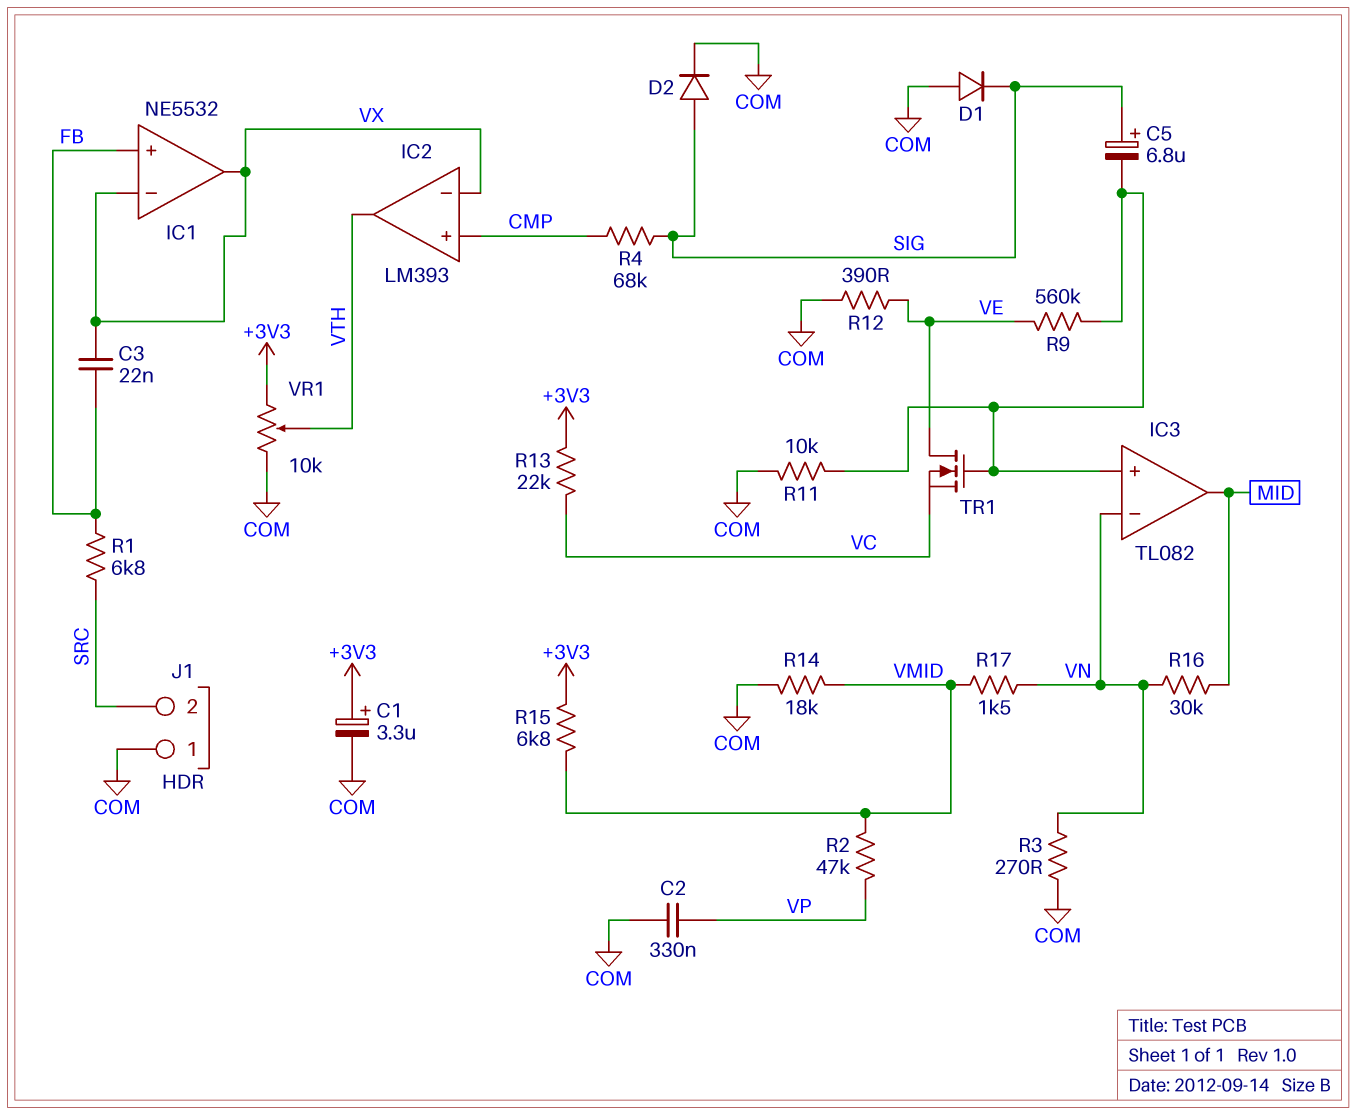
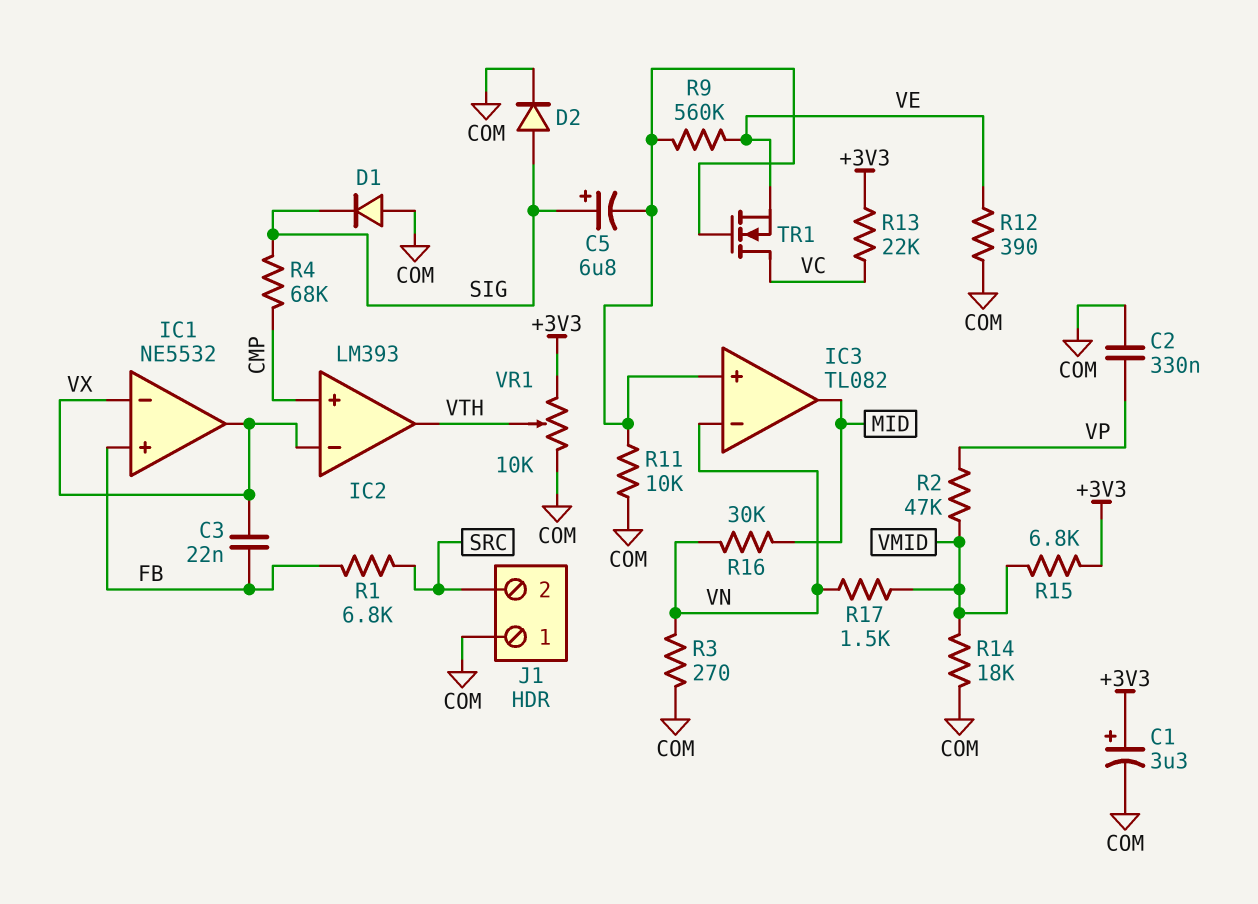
TR1: NMOS (G IC3/in+, D VE, S VC) -> NMOS (G IC3/in+, D VC, S VE)

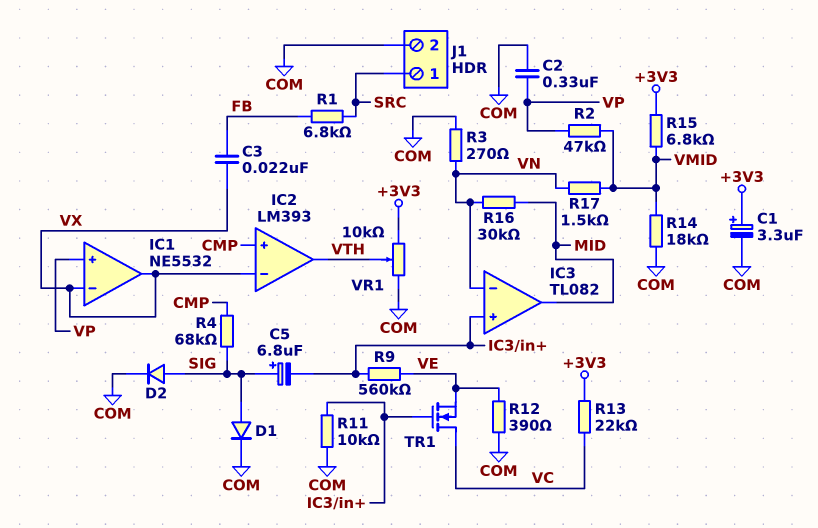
D1: diode (A COM, K SIG) -> diode (A SIG, K COM)
IC1 pin in+: FB -> VP
J1 pin 1: COM -> SRC
J1 pin 2: SRC -> COM

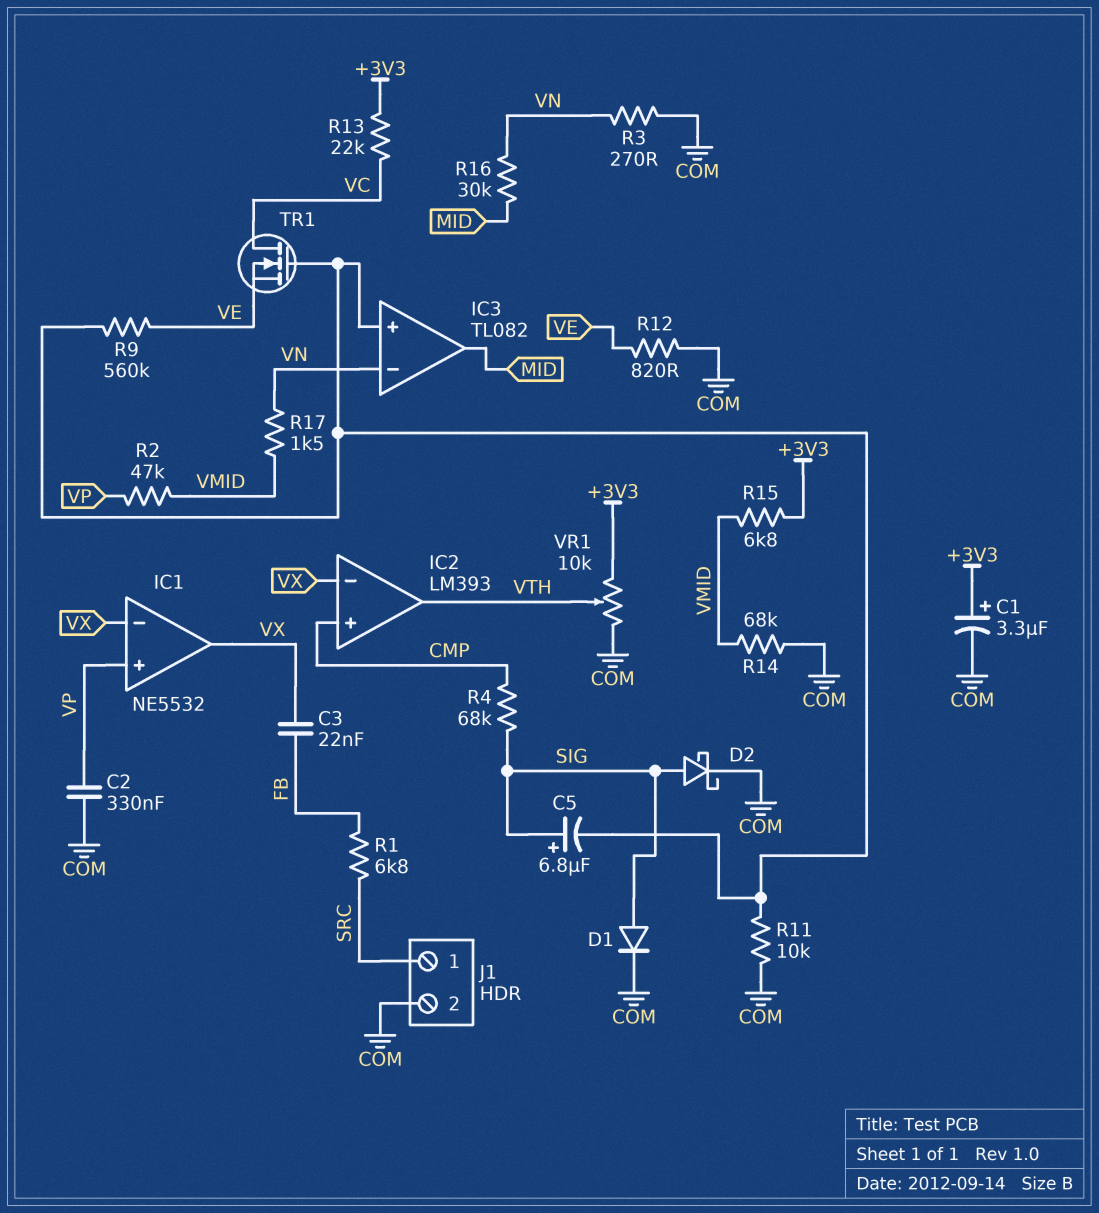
D2: diode (A SIG, K COM) -> schottky (A SIG, K COM)
R12: 390 (COM, VE) -> 820 (COM, VE)
R14: 18k (COM, VMID) -> 68k (COM, VMID)

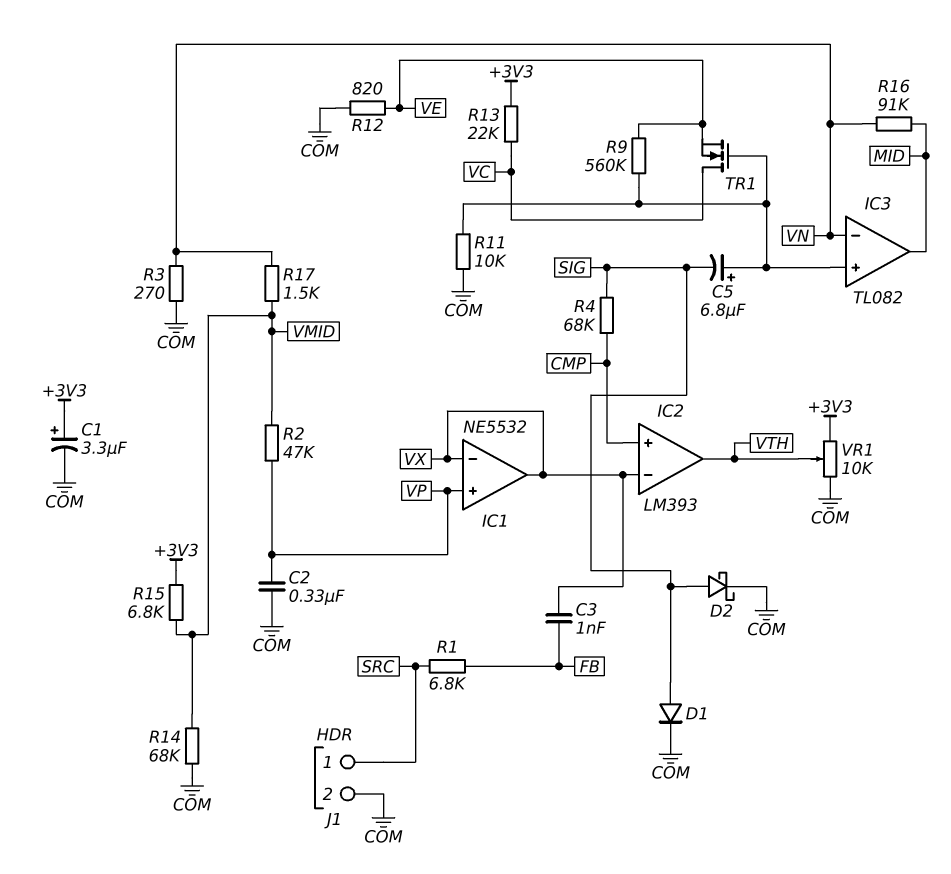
C3: 22nF (FB, VX) -> 1nF (FB, VX)
C5: 6.8uF (plus SIG, minus IC3/in+) -> 6.8uF (plus IC3/in+, minus SIG)
R16: 30k (MID, VN) -> 91k (MID, VN)

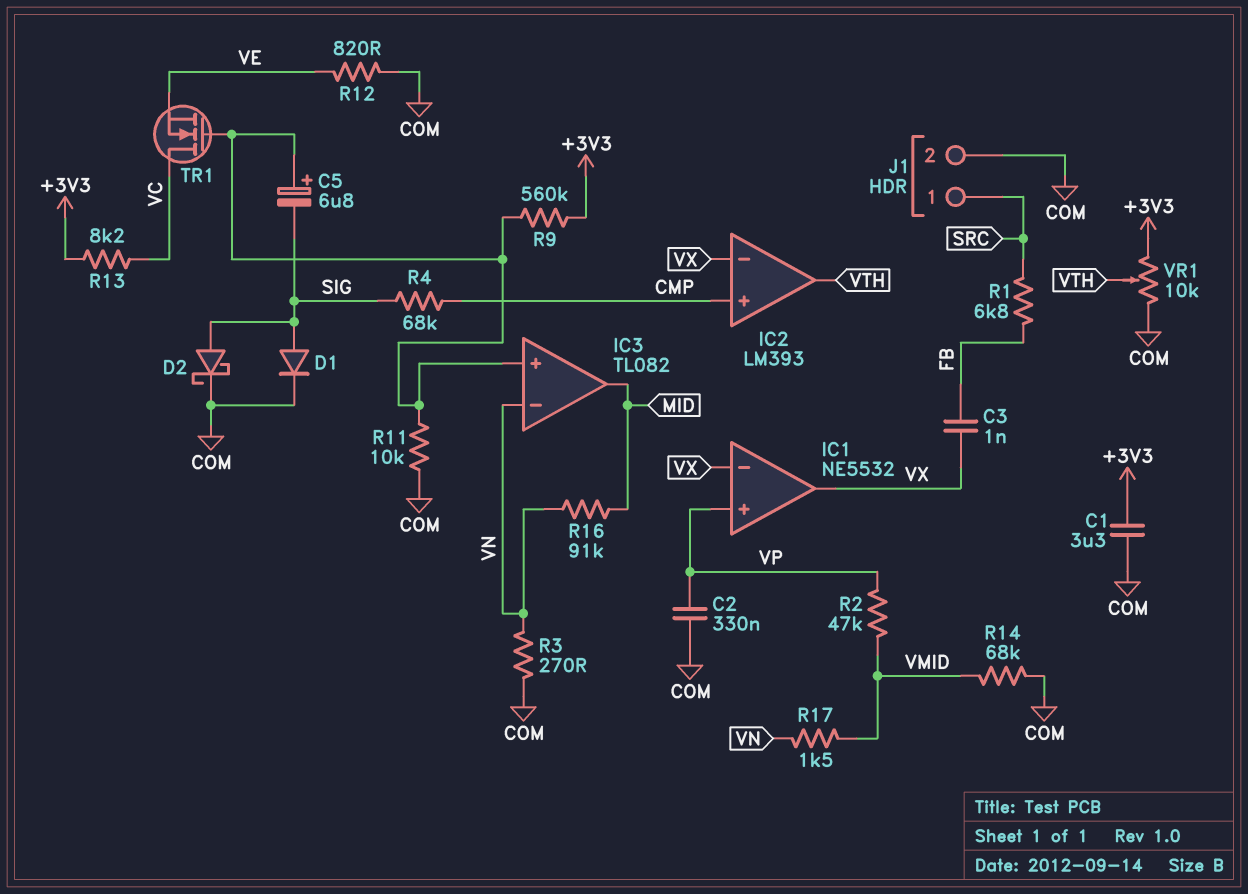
C1: 3.3uF (plus +3V3, minus COM) -> 3.3uF (+3V3, COM)
R9: 560k (IC3/in+, VE) -> 560k (+3V3, IC3/in+)
R13: 22k (+3V3, VC) -> 8.2k (+3V3, VC)
R15: 6.8k (+3V3, VMID) -> none

